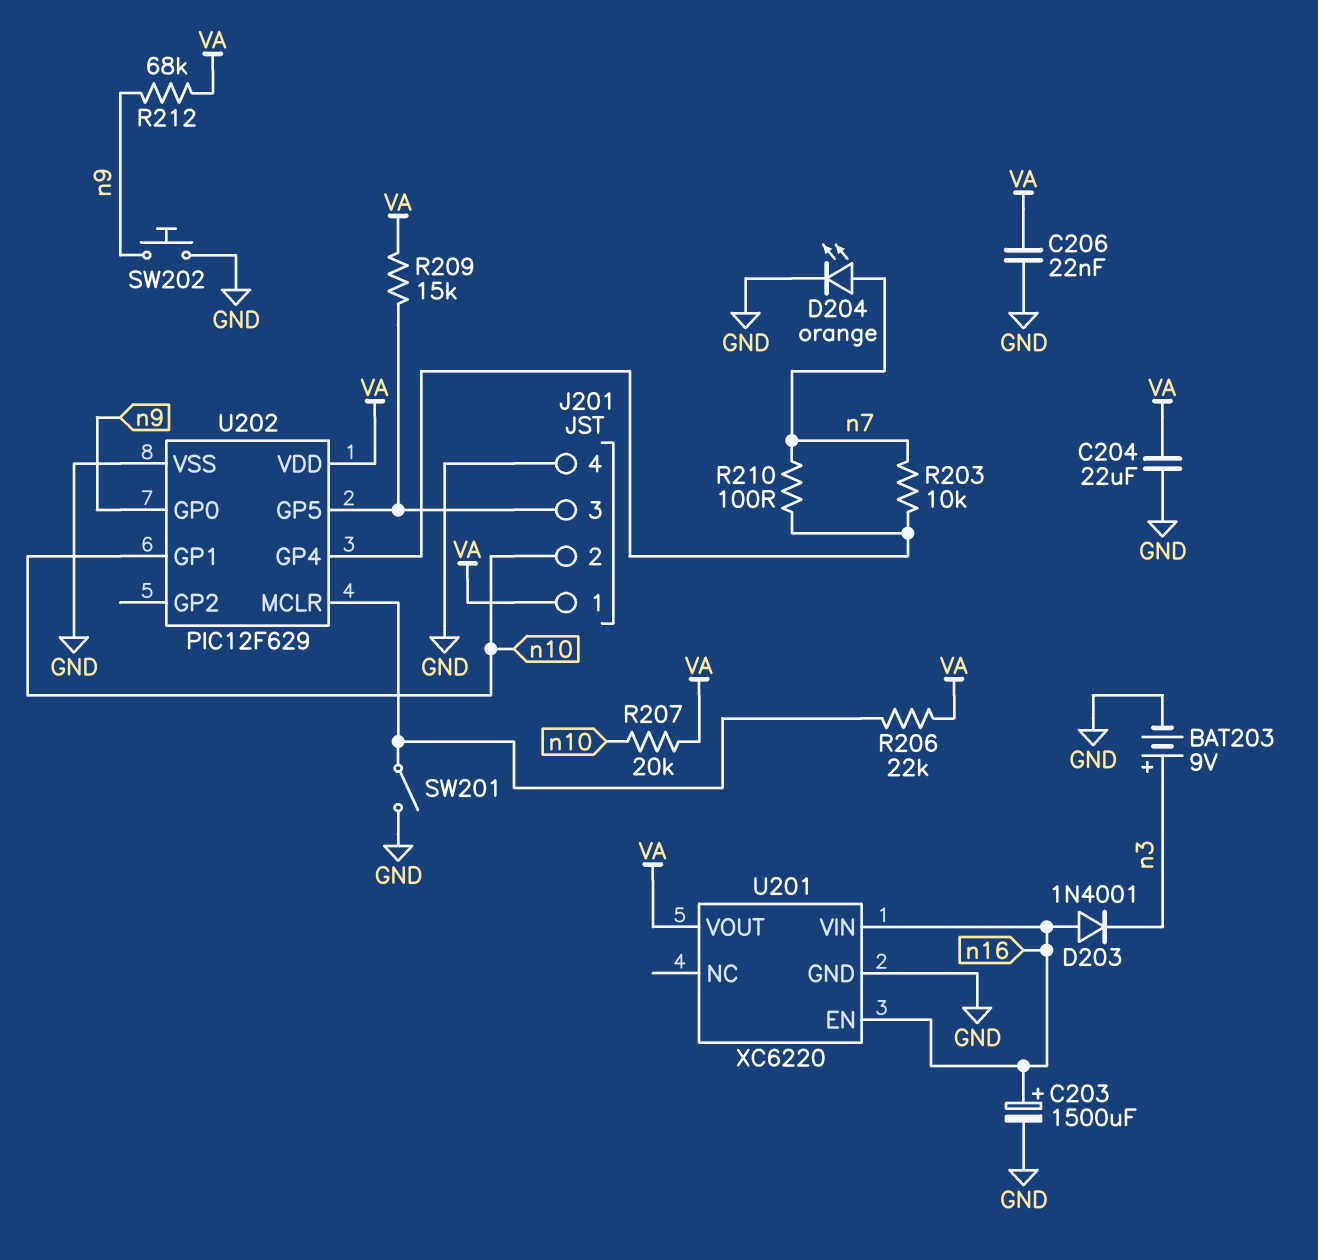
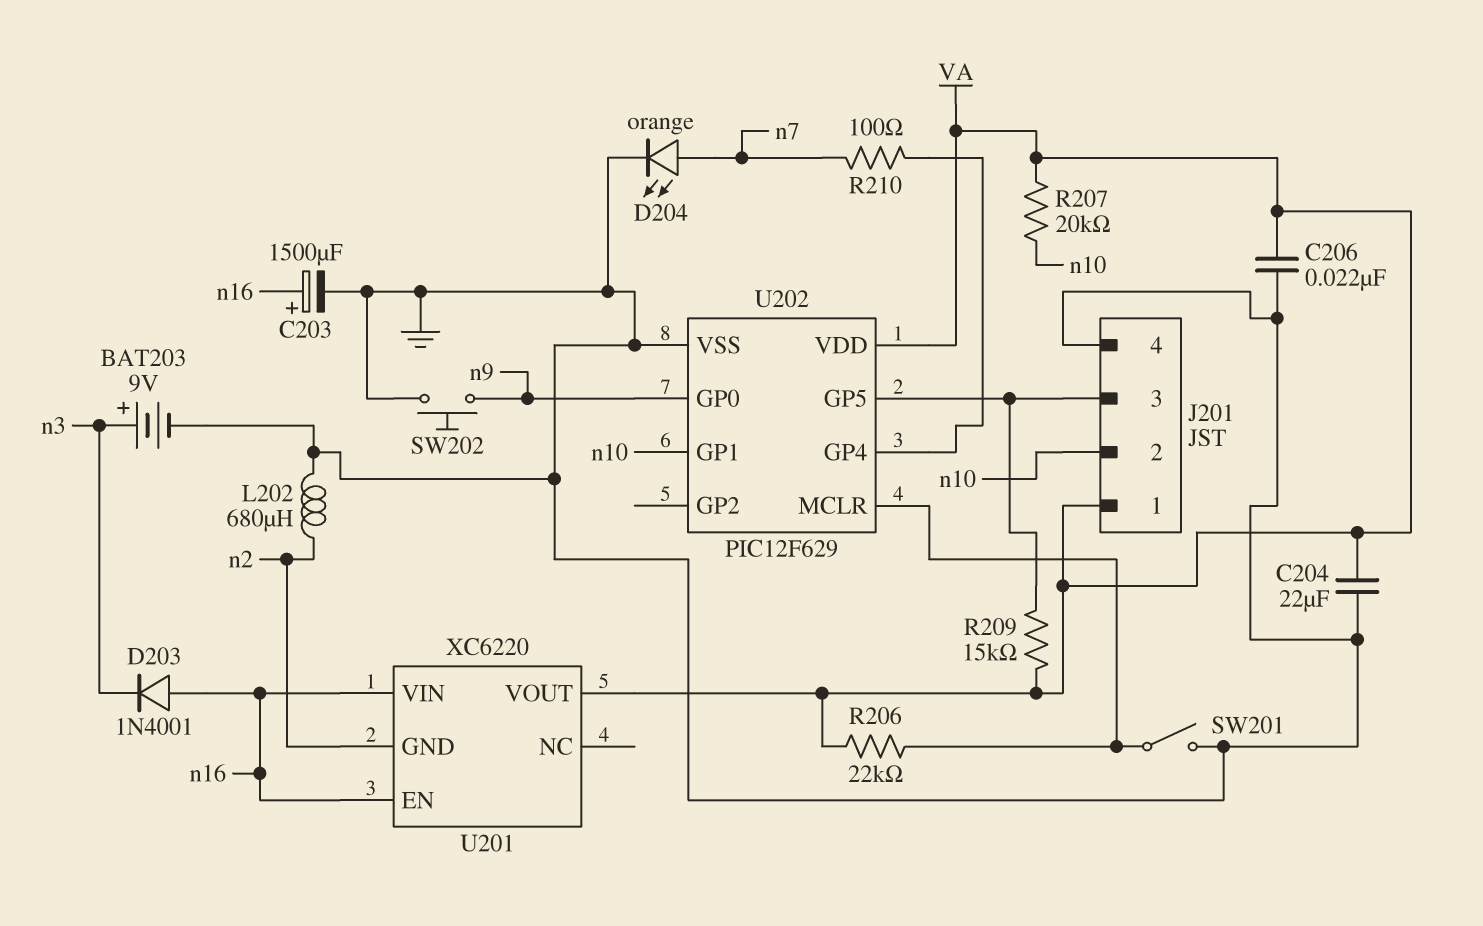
L202: none -> 680uH (GND, n2)
R203: 10k (U202/GP4, n7) -> none
R212: 68k (VA, n9) -> none
U201 pin GND: GND -> n2

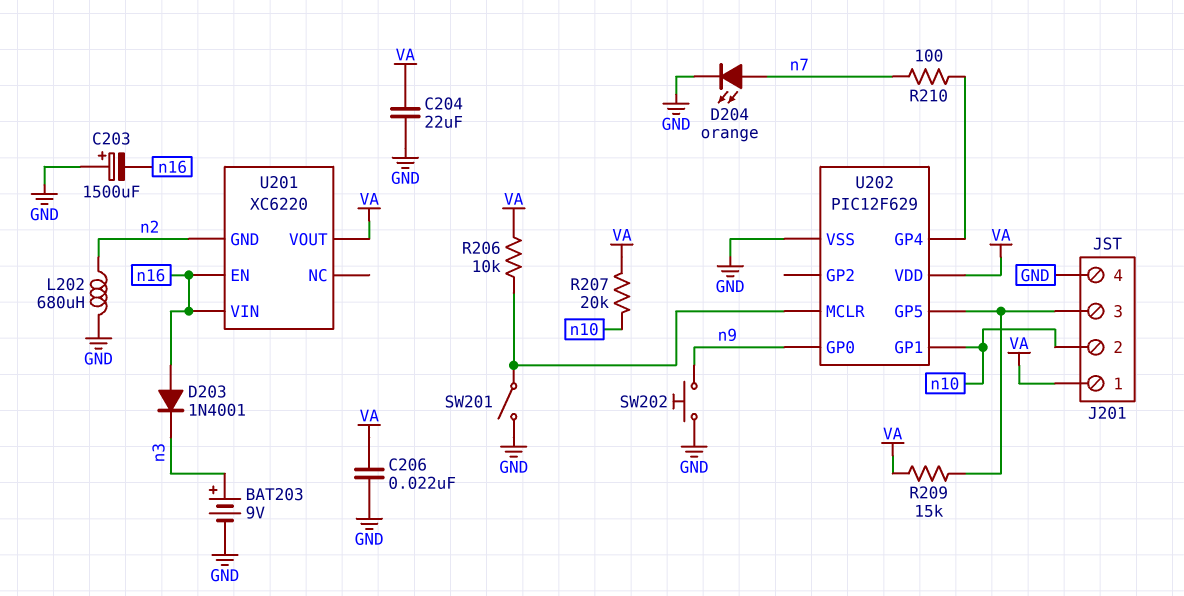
C203: 1500uF (plus n16, minus GND) -> 1500uF (plus GND, minus n16)
R206: 22k (U202/MCLR, VA) -> 10k (U202/MCLR, VA)

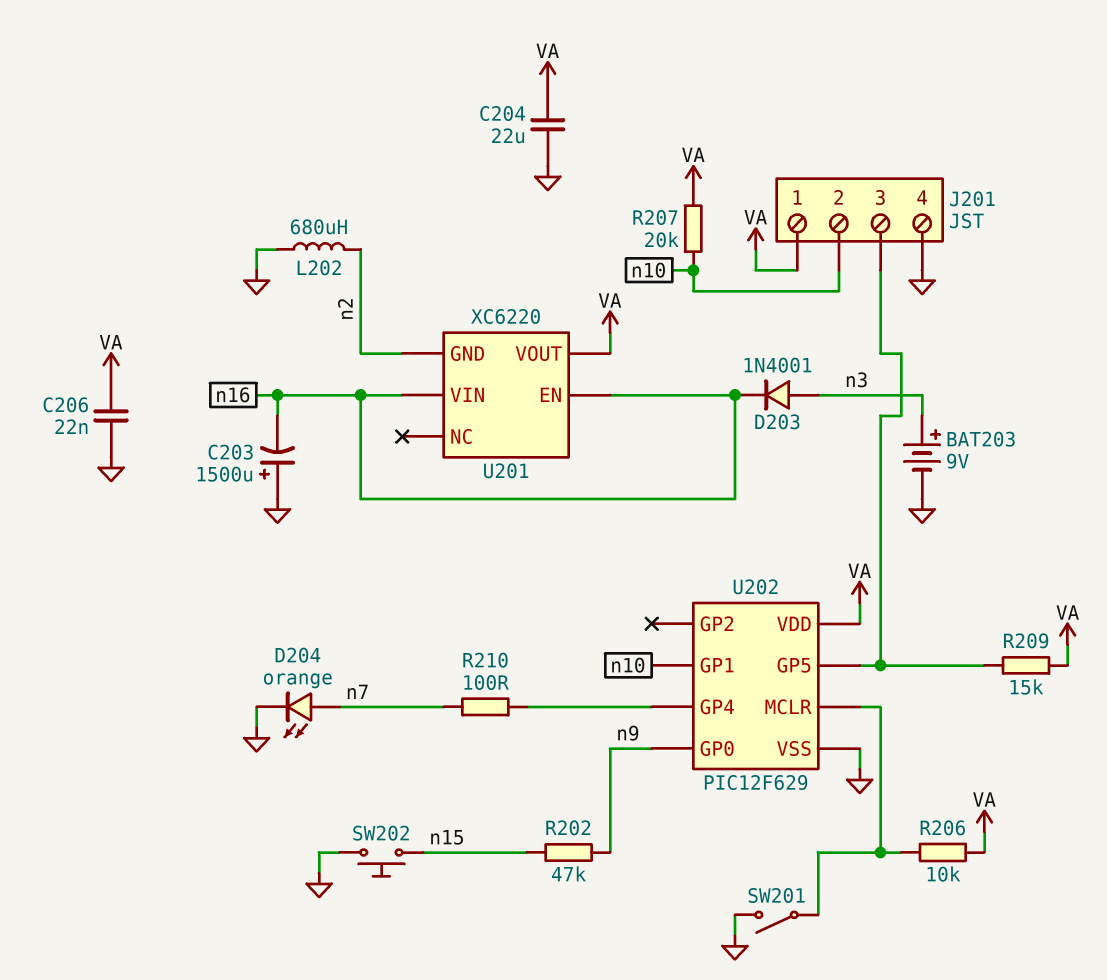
D203: diode 1N4001 (A n16, K n3) -> diode 1N4001 (A n3, K n16)
R202: none -> 47k (n9, n15)
SW202: button (GND, n9) -> button (GND, n15)

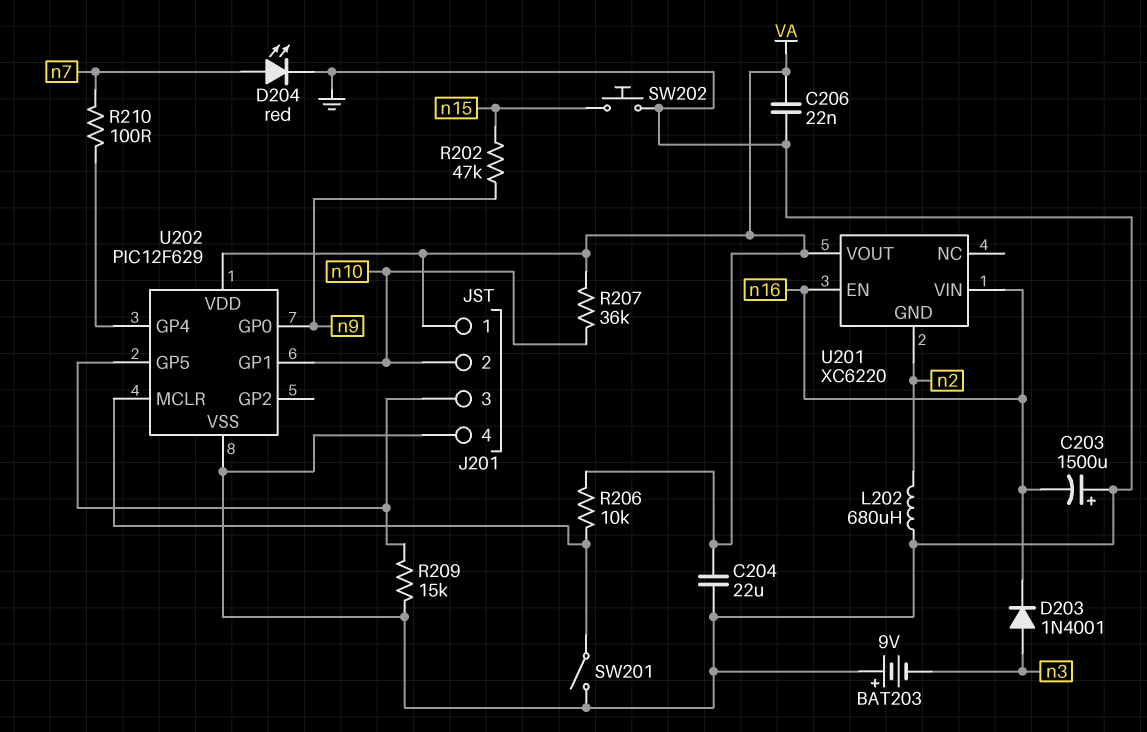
BAT203: 9V (plus n3, minus GND) -> 9V (plus GND, minus n3)
D204: LED orange (A n7, K GND) -> LED red (A n7, K GND)
R207: 20k (VA, n10) -> 36k (VA, n10)
R209: 15k (J201/3, VA) -> 15k (GND, J201/3)

